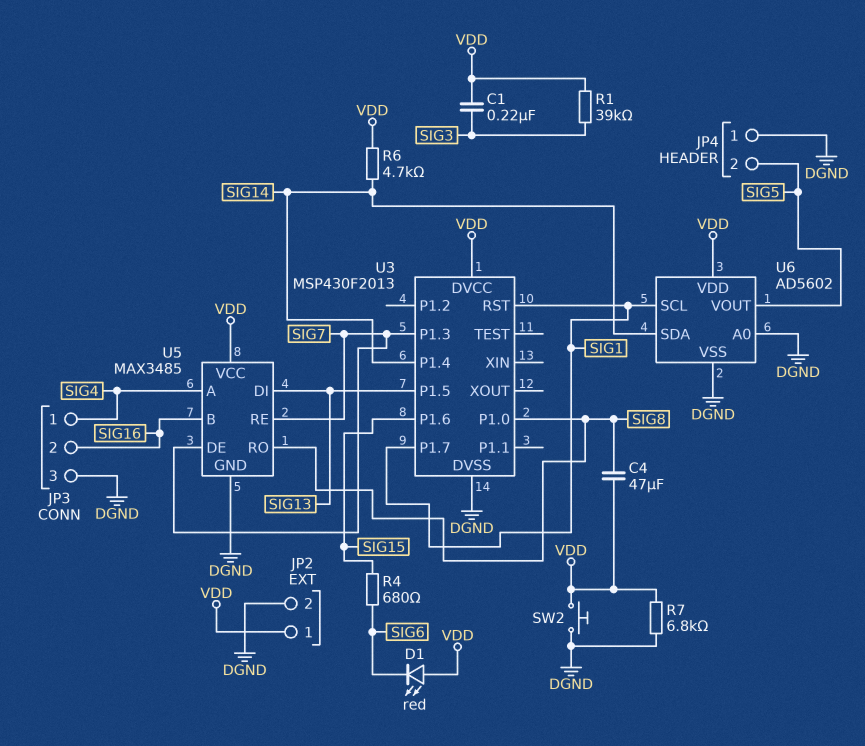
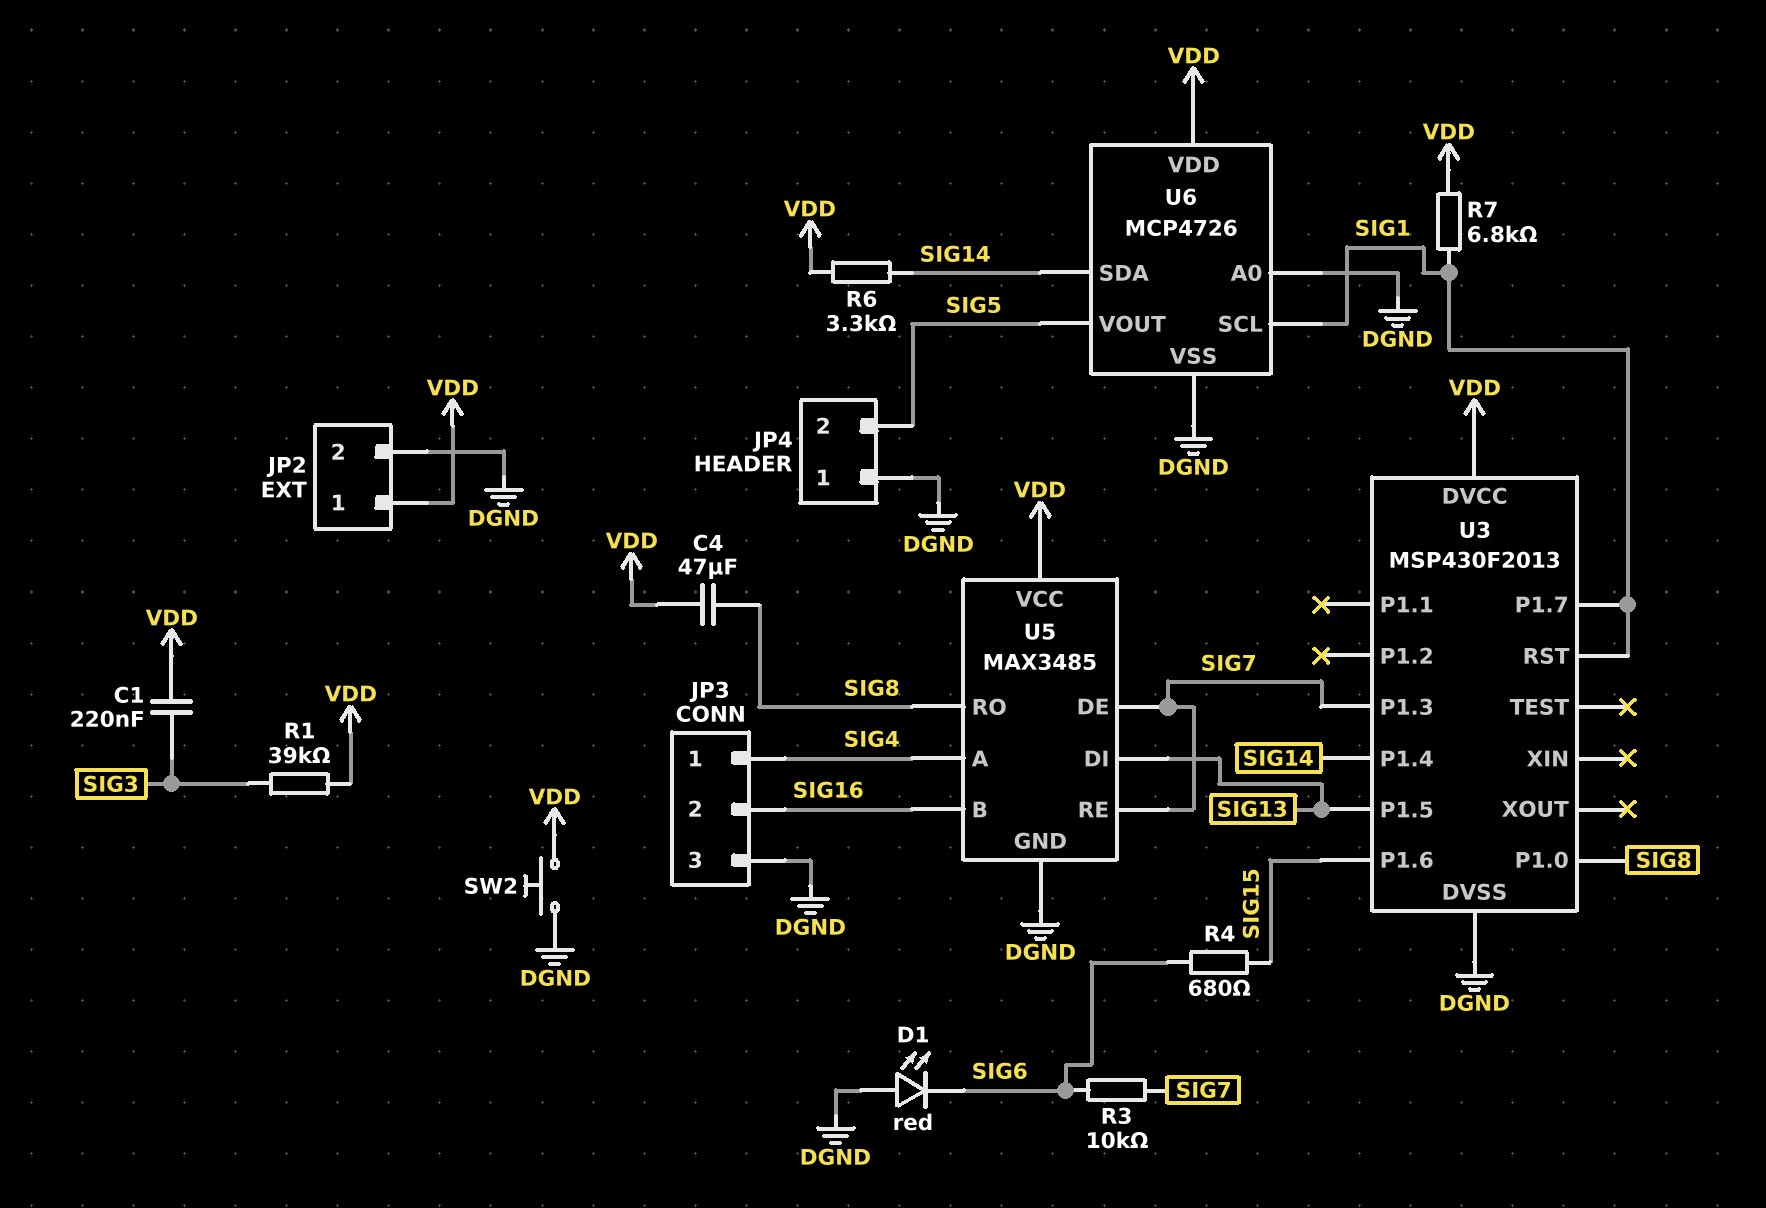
D1: LED red (A VDD, K SIG6) -> LED red (A DGND, K SIG6)
R3: none -> 10k (SIG6, SIG7)
R6: 4.7k (SIG14, VDD) -> 3.3k (SIG14, VDD)
R7: 6.8k (DGND, VDD) -> 6.8k (SIG1, VDD)
U6: AD5602 -> MCP4726

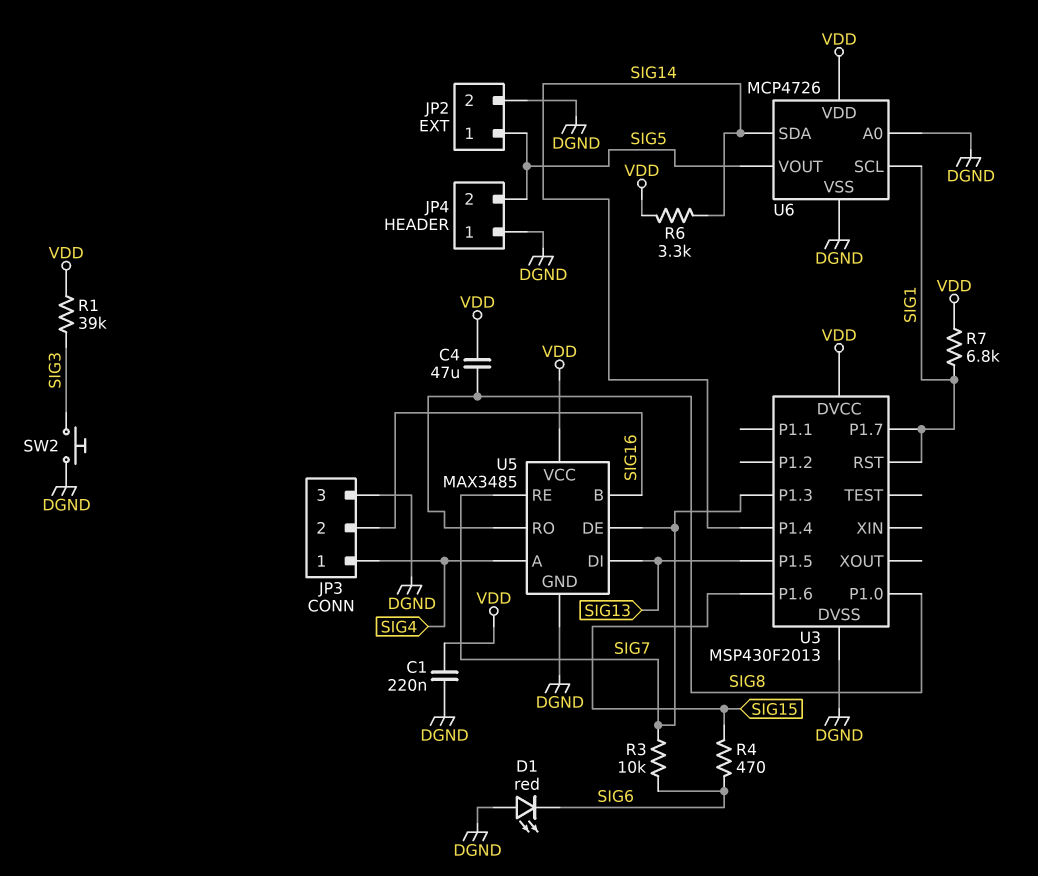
C1: 220nF (SIG3, VDD) -> 220nF (DGND, VDD)
JP2 pin 1: VDD -> SIG5
R4: 680 (SIG6, SIG15) -> 470 (SIG6, SIG15)
SW2: button (DGND, VDD) -> button (DGND, SIG3)

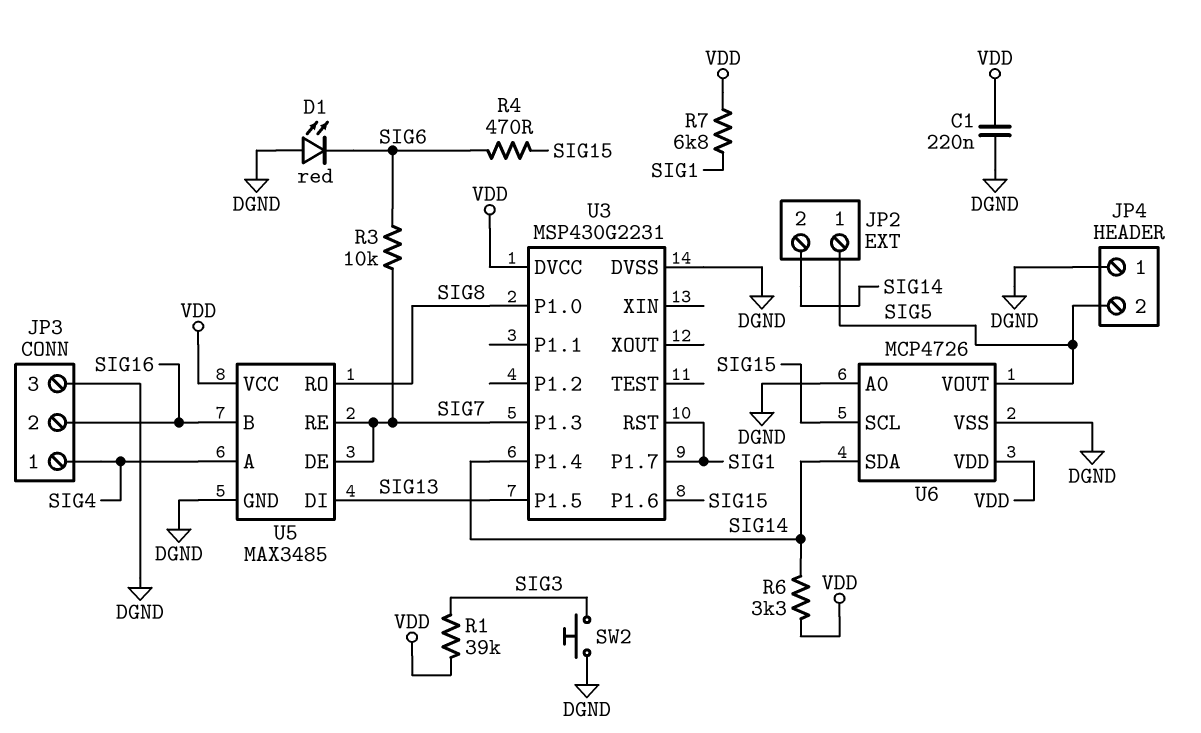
C4: 47uF (SIG8, VDD) -> none
JP2 pin 2: DGND -> SIG14
U3: MSP430F2013 -> MSP430G2231
U6 pin SCL: SIG1 -> SIG15

